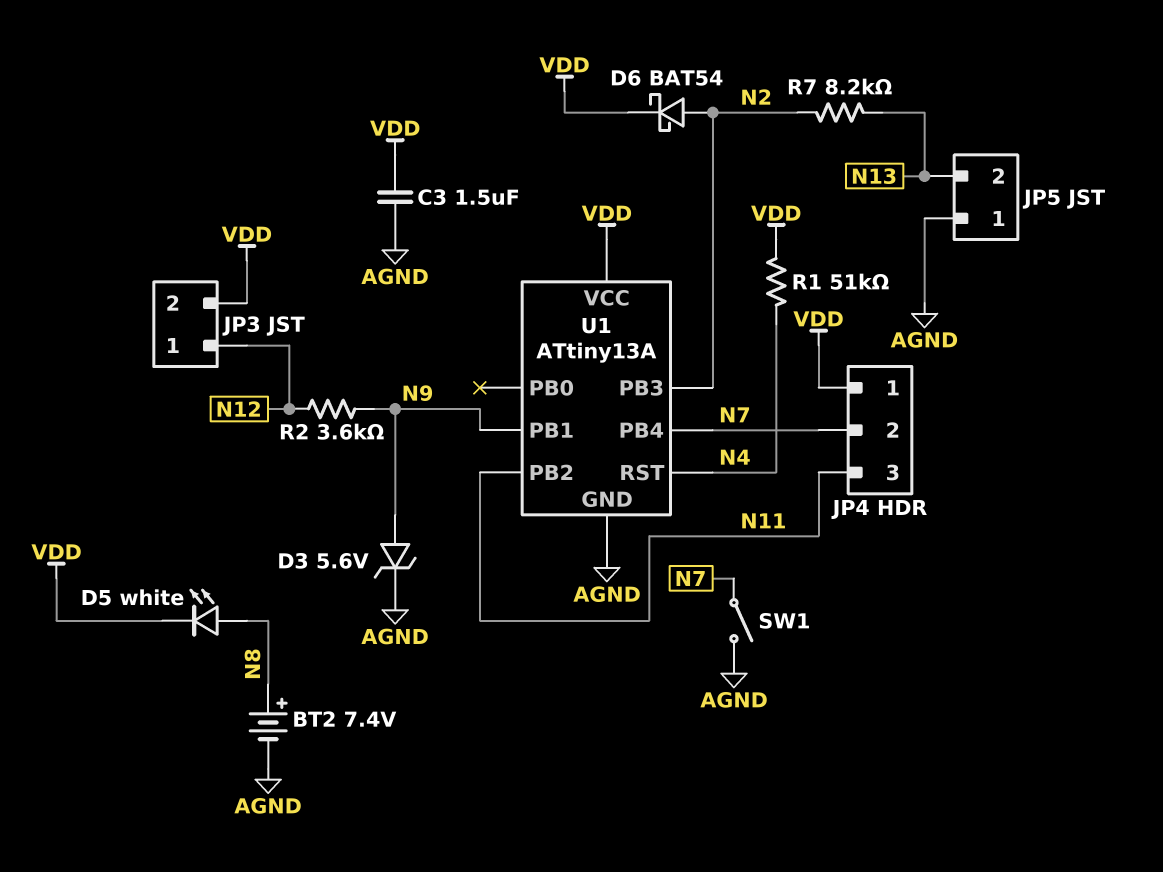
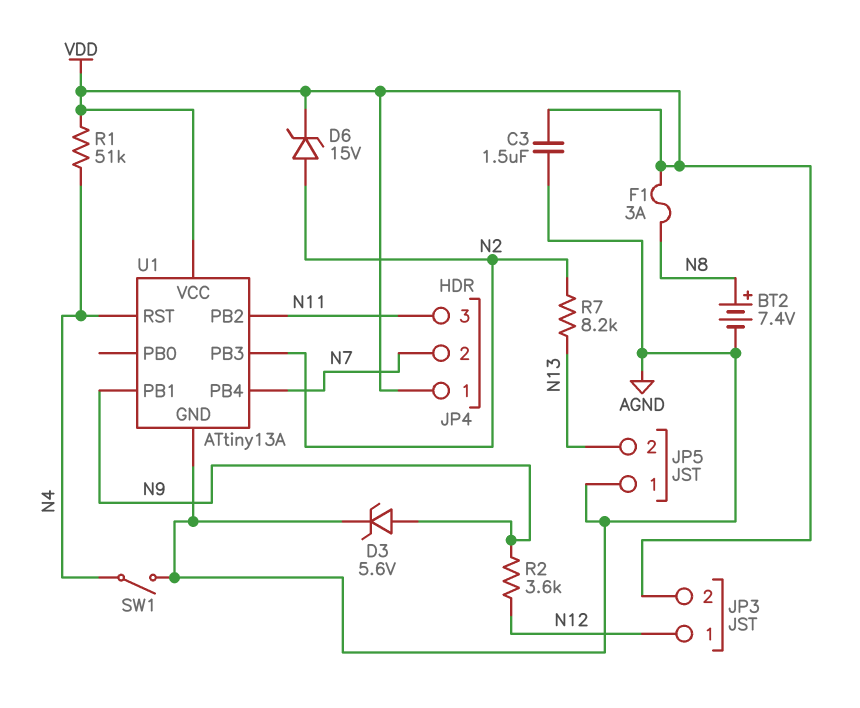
D5: LED white (A N8, K VDD) -> none
D6: schottky BAT54 (A N2, K VDD) -> zener 15V (A N2, K VDD)
F1: none -> 3A (N8, VDD)
SW1: switch (AGND, N7) -> switch (AGND, N4)

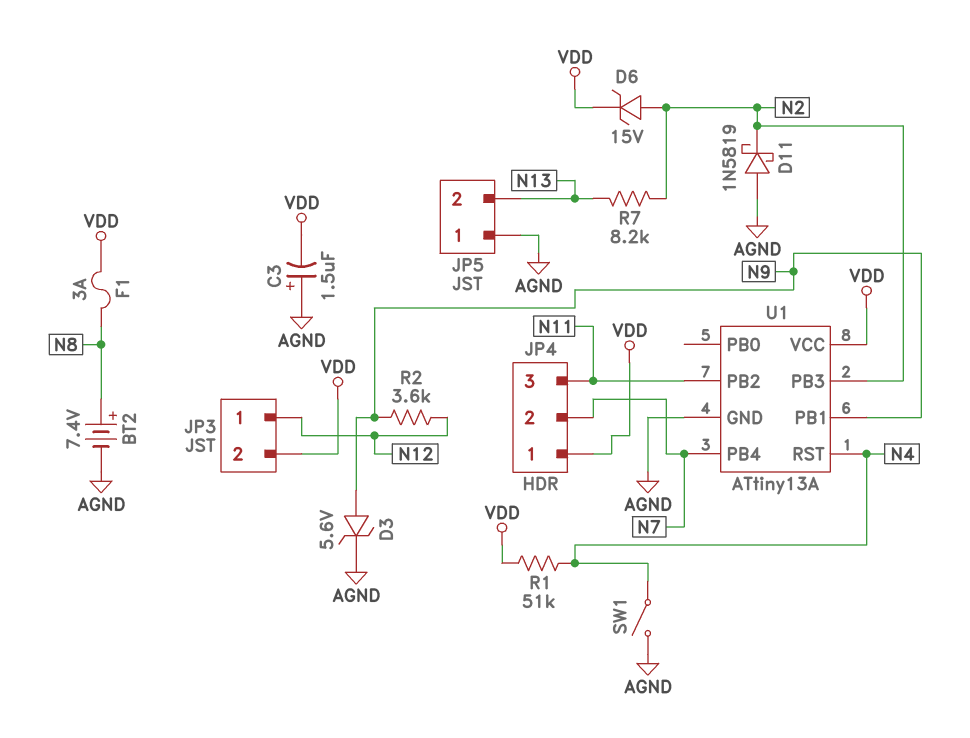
C3: 1.5uF (AGND, VDD) -> 1.5uF (plus AGND, minus VDD)
D11: none -> schottky 1N5819 (A AGND, K N2)

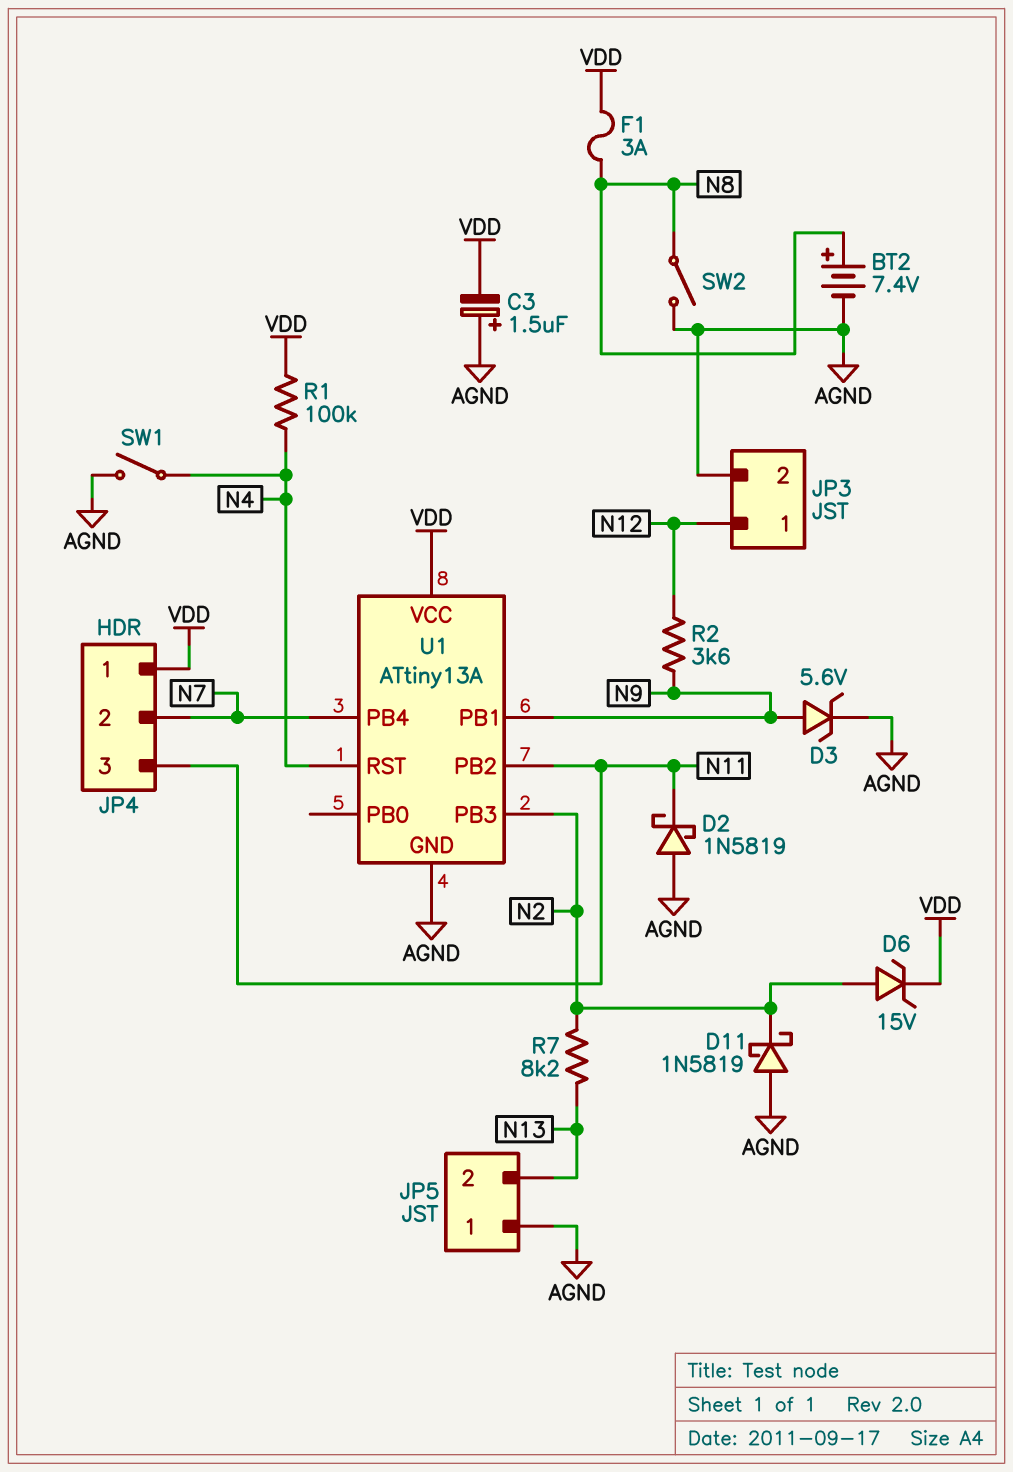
D2: none -> schottky 1N5819 (A AGND, K N11)
JP3 pin 2: VDD -> AGND
R1: 51k (N4, VDD) -> 100k (N4, VDD)
SW2: none -> switch (AGND, N8)

